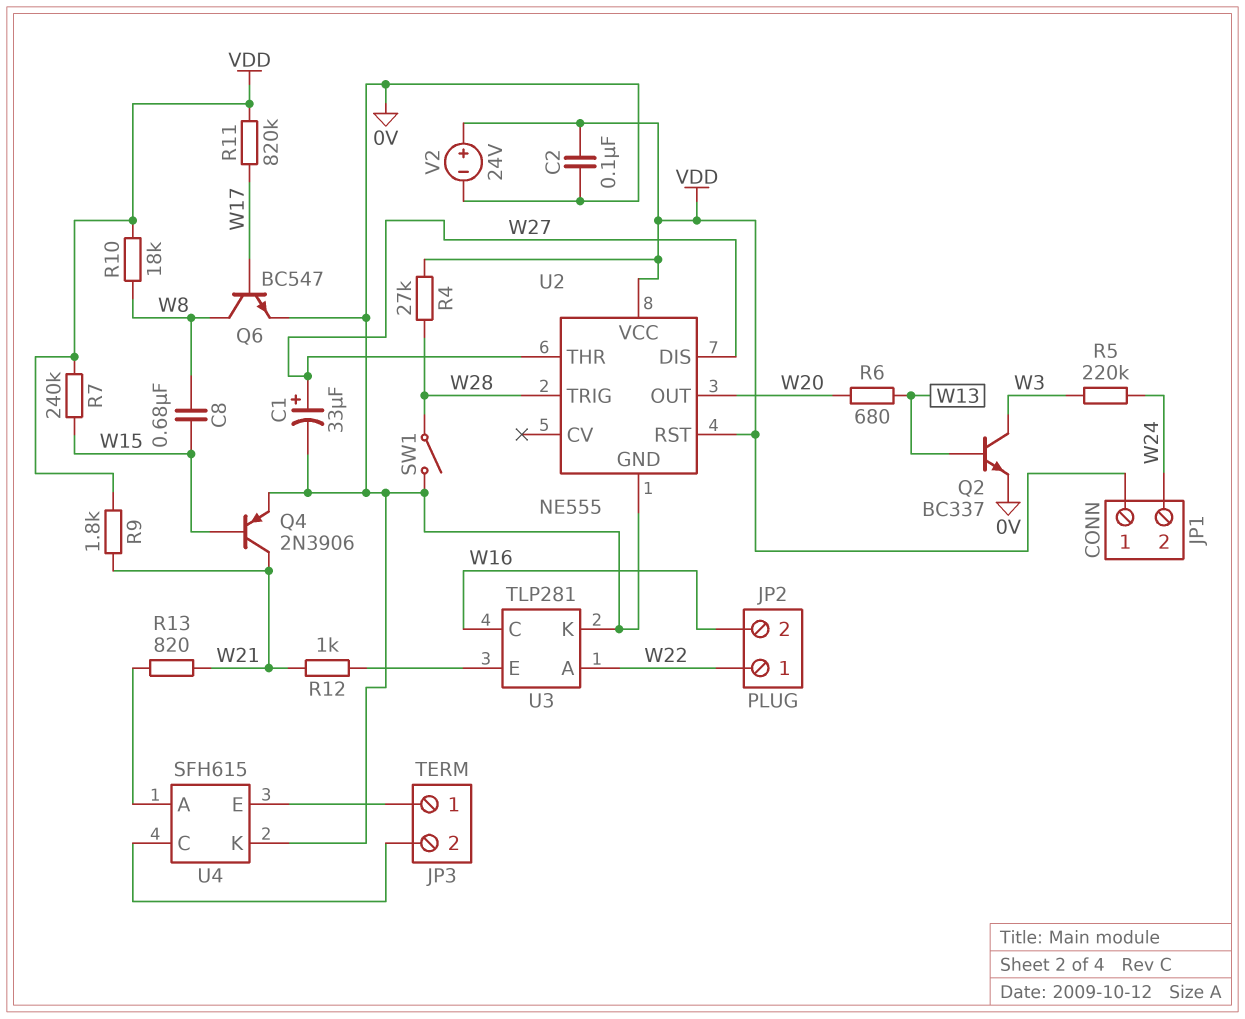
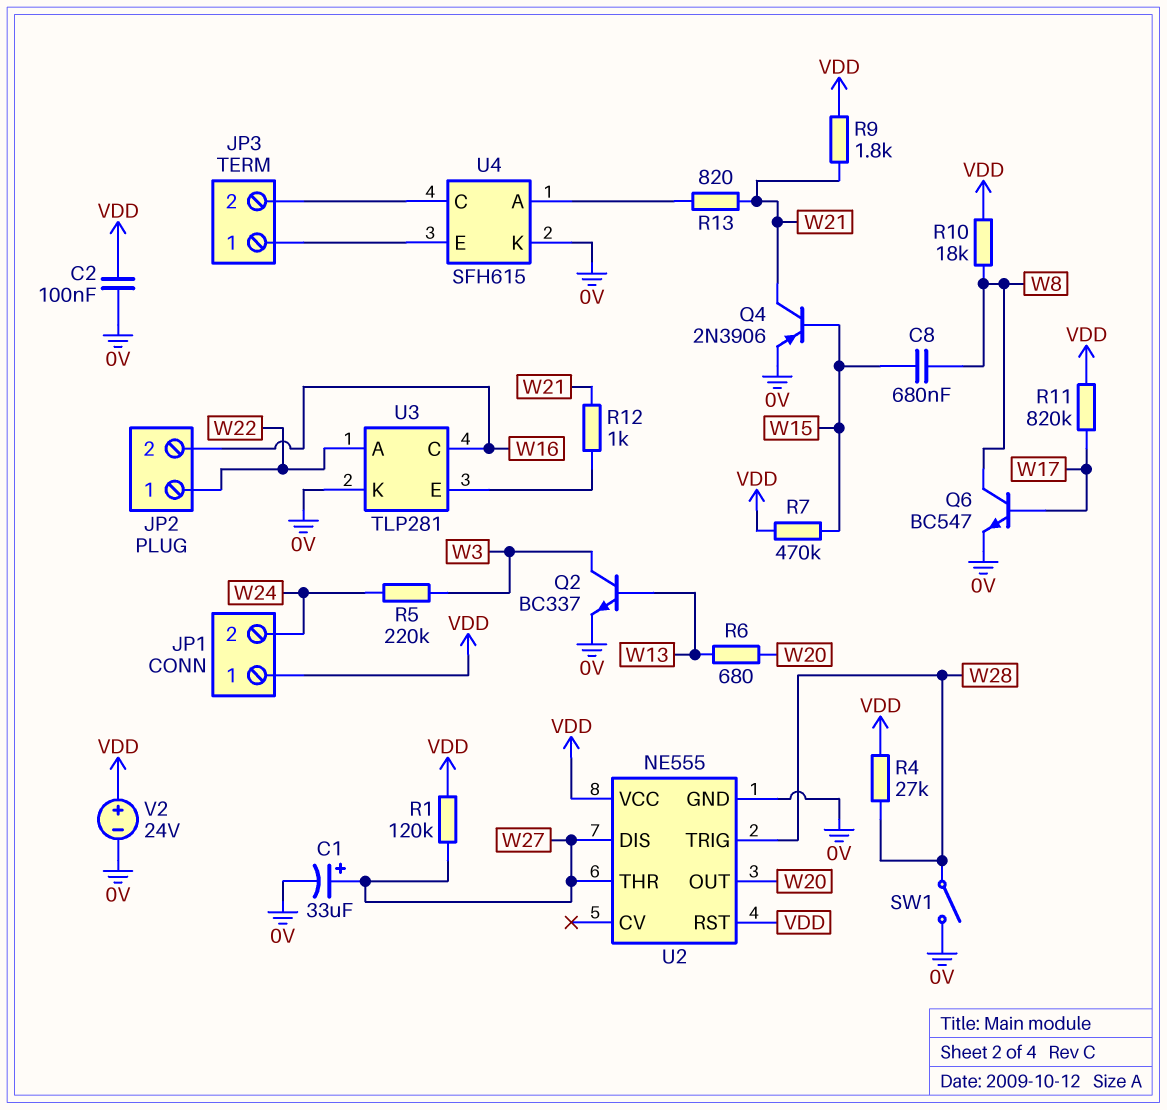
R1: none -> 120k (VDD, W27)
R7: 240k (VDD, W15) -> 470k (VDD, W15)

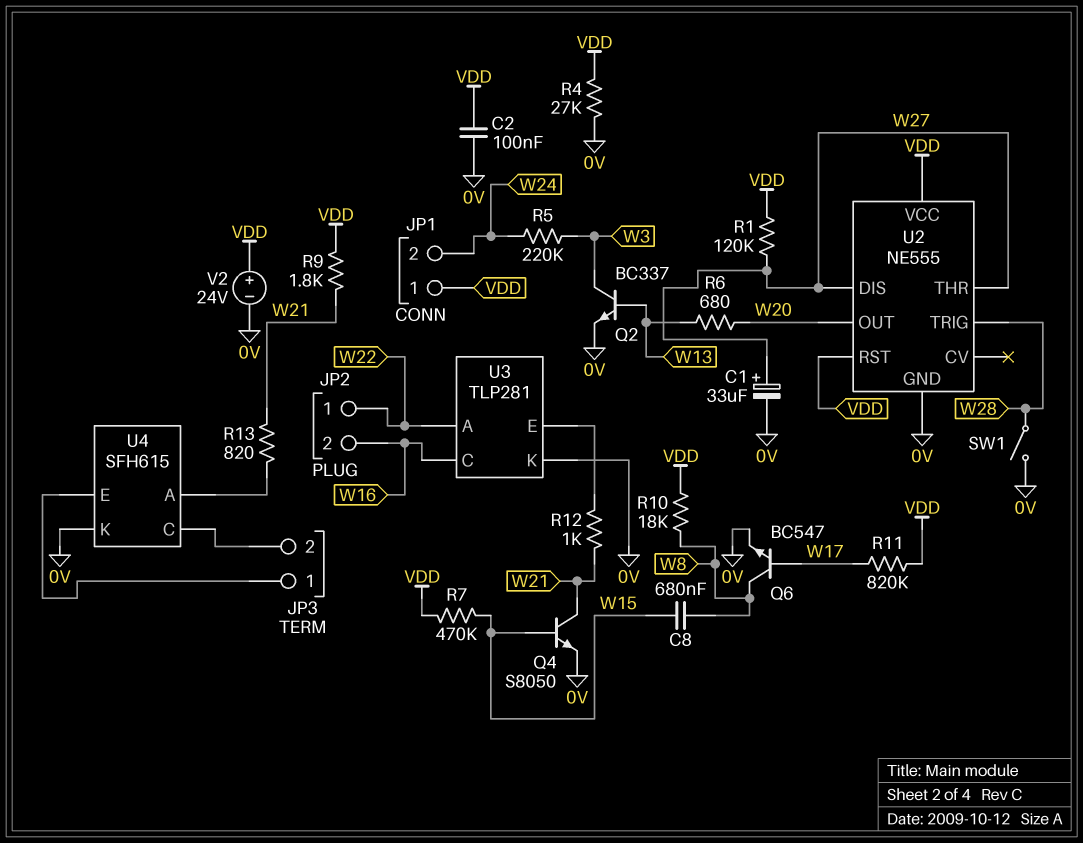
Q4: PNP 2N3906 (B W15, C W21, E 0V) -> NPN S8050 (B W15, C W21, E 0V)
R4: 27k (VDD, W28) -> 27k (0V, VDD)

